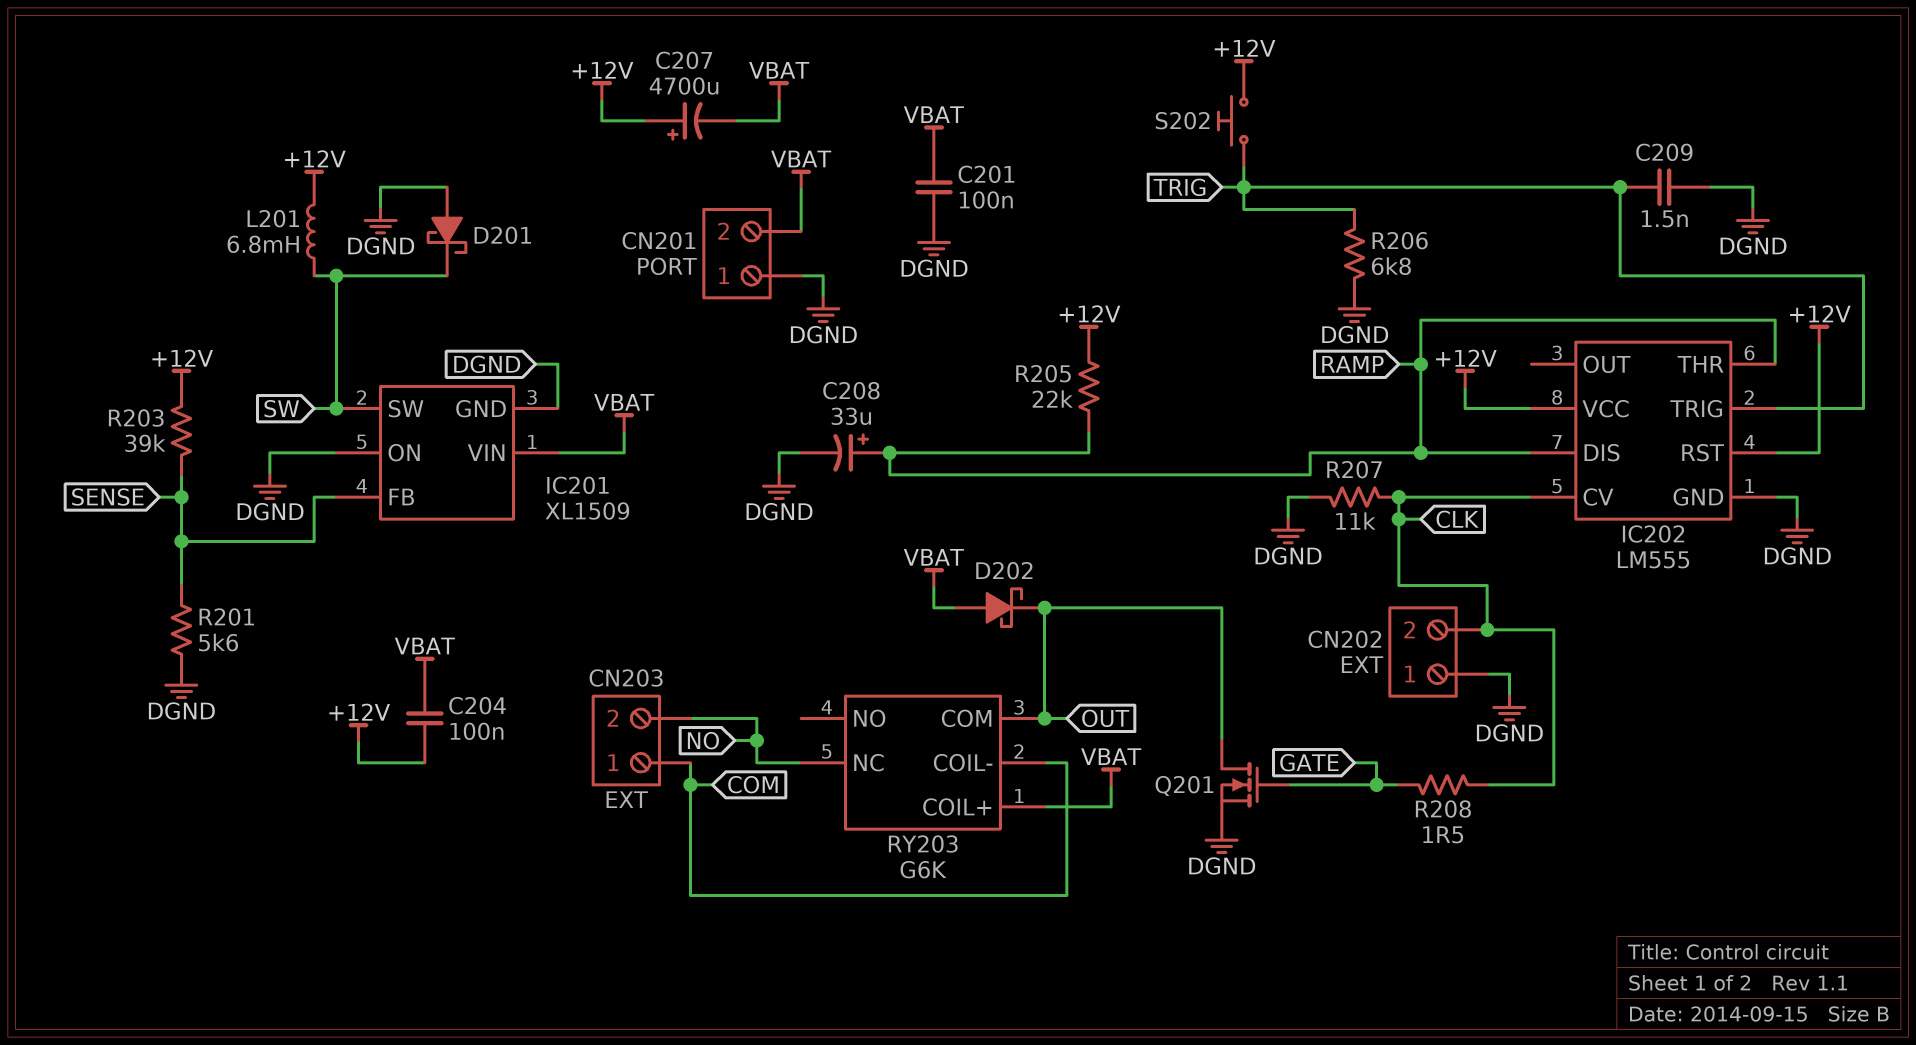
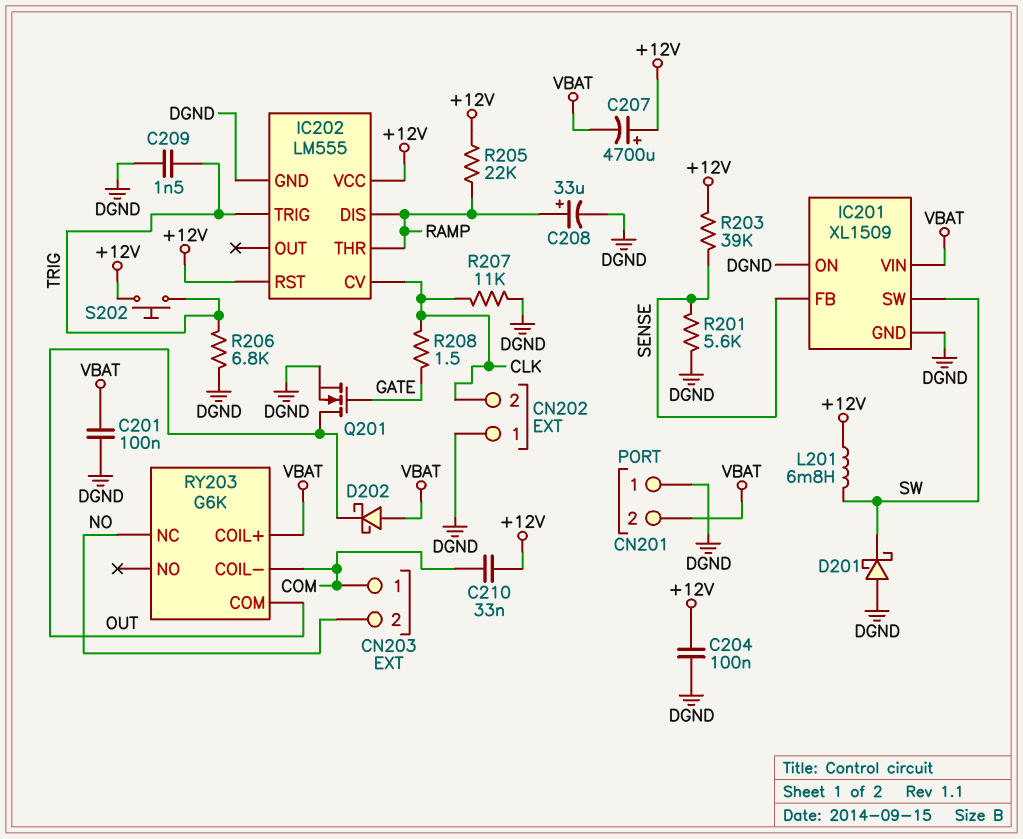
C204: 100nF (+12V, VBAT) -> 100nF (+12V, DGND)
C210: none -> 33nF (+12V, COM)

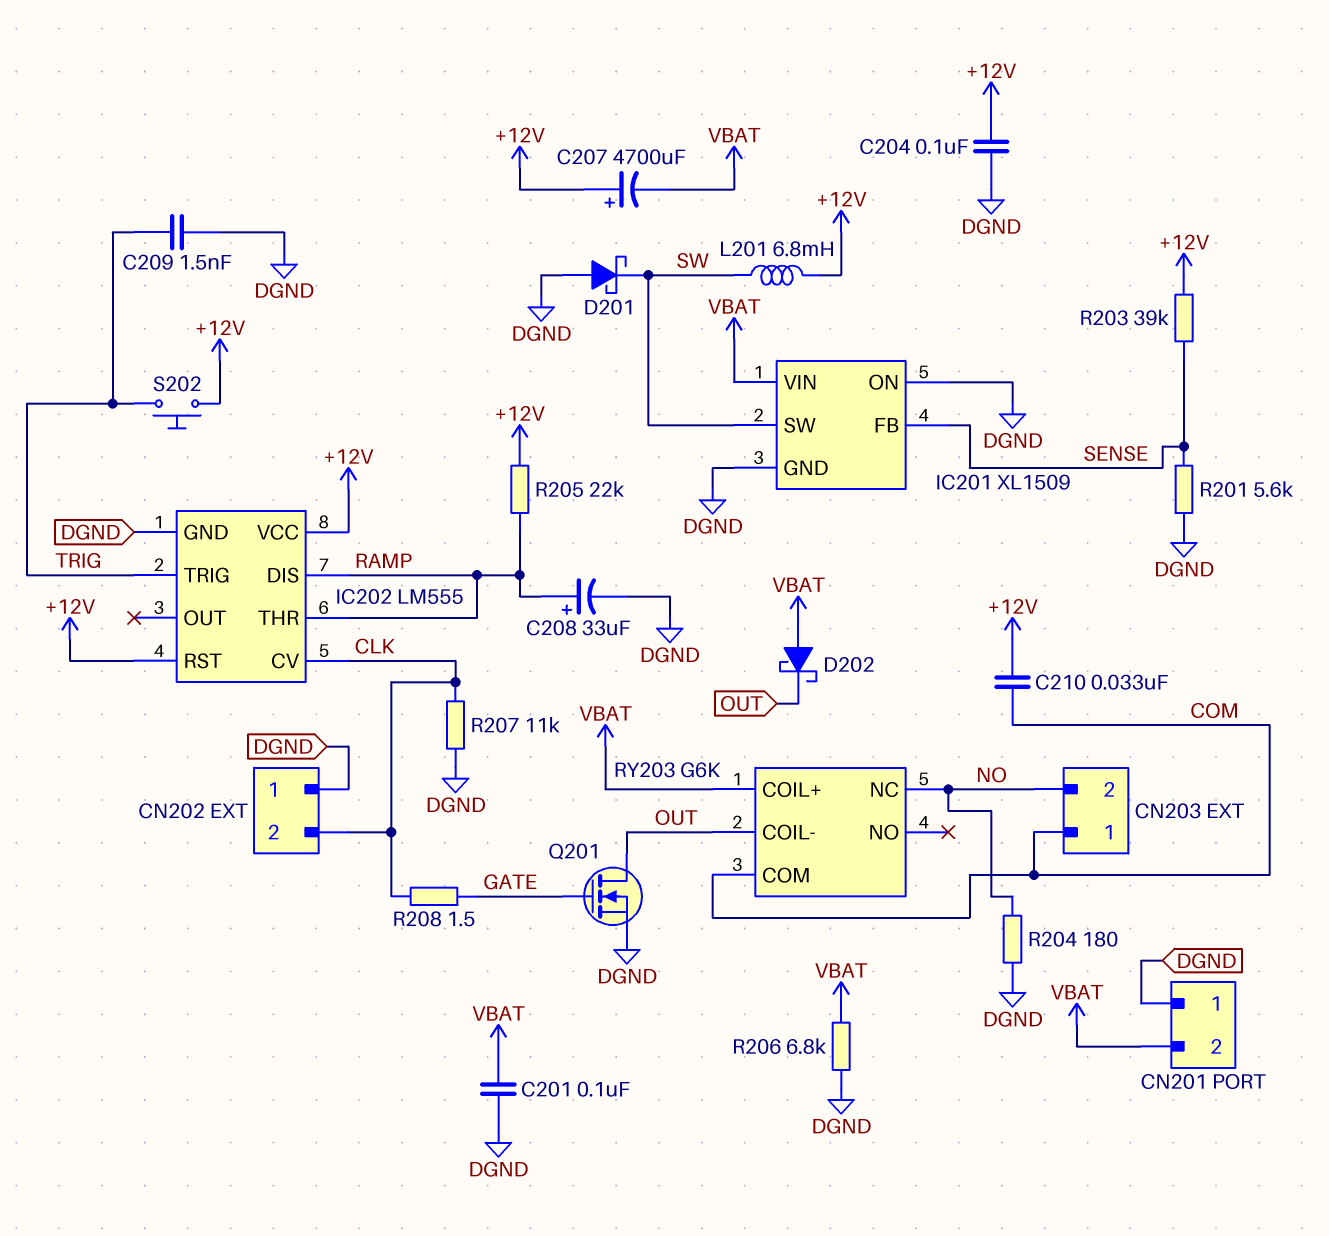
R204: none -> 180 (DGND, NO)
R206: 6.8k (DGND, TRIG) -> 6.8k (DGND, VBAT)
RY203 pin COIL-: COM -> OUT
RY203 pin COM: OUT -> COM

